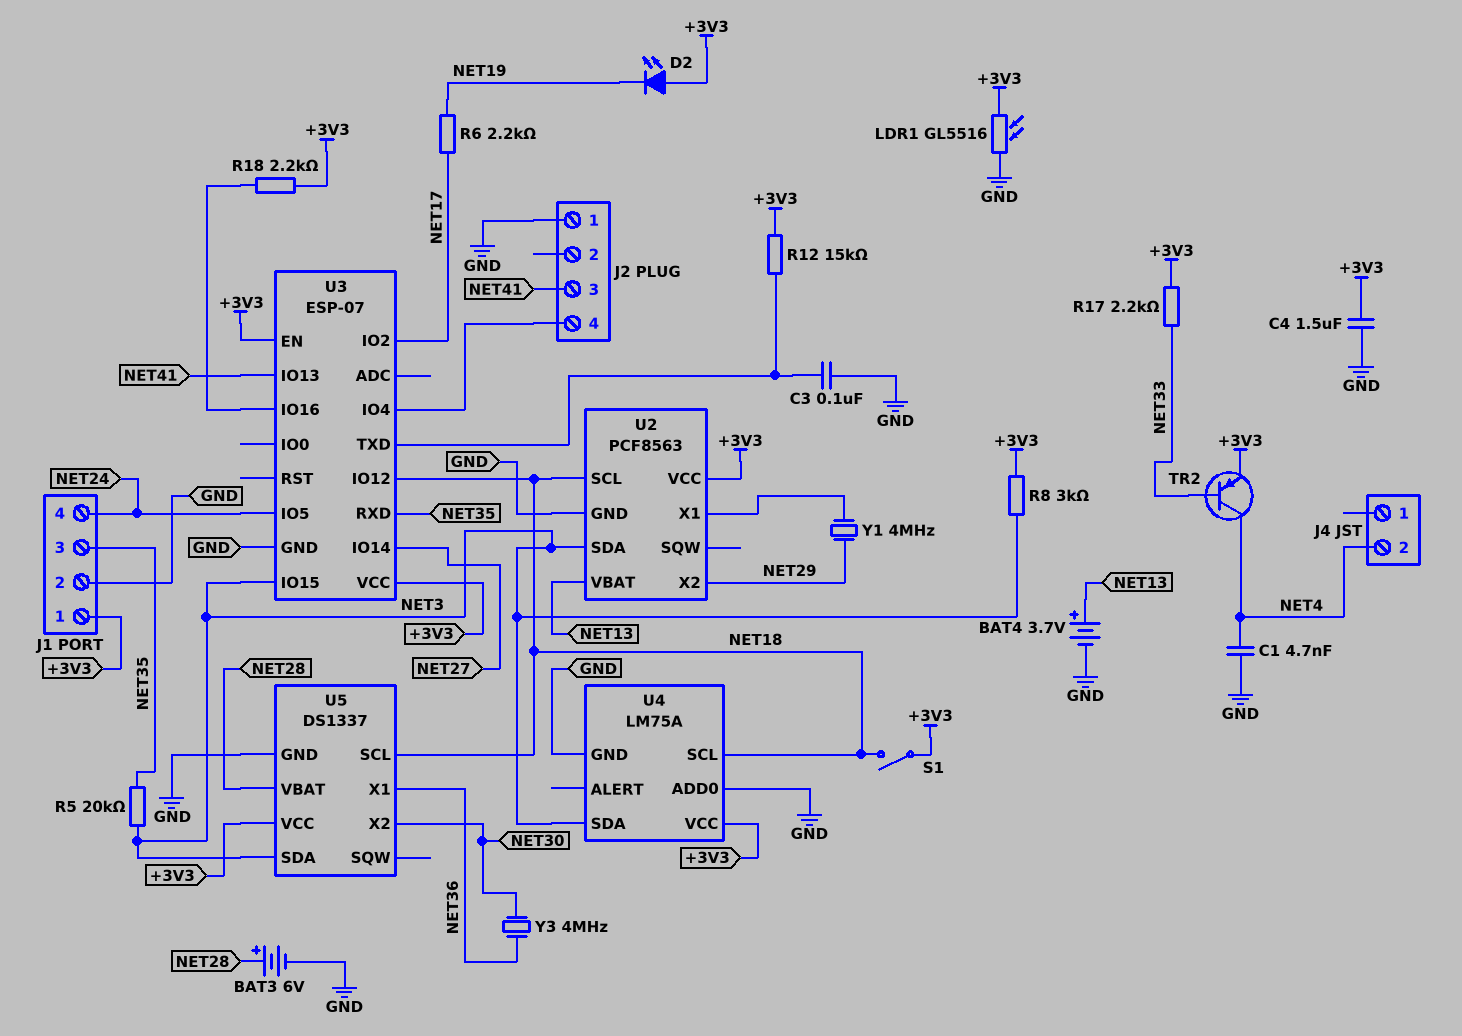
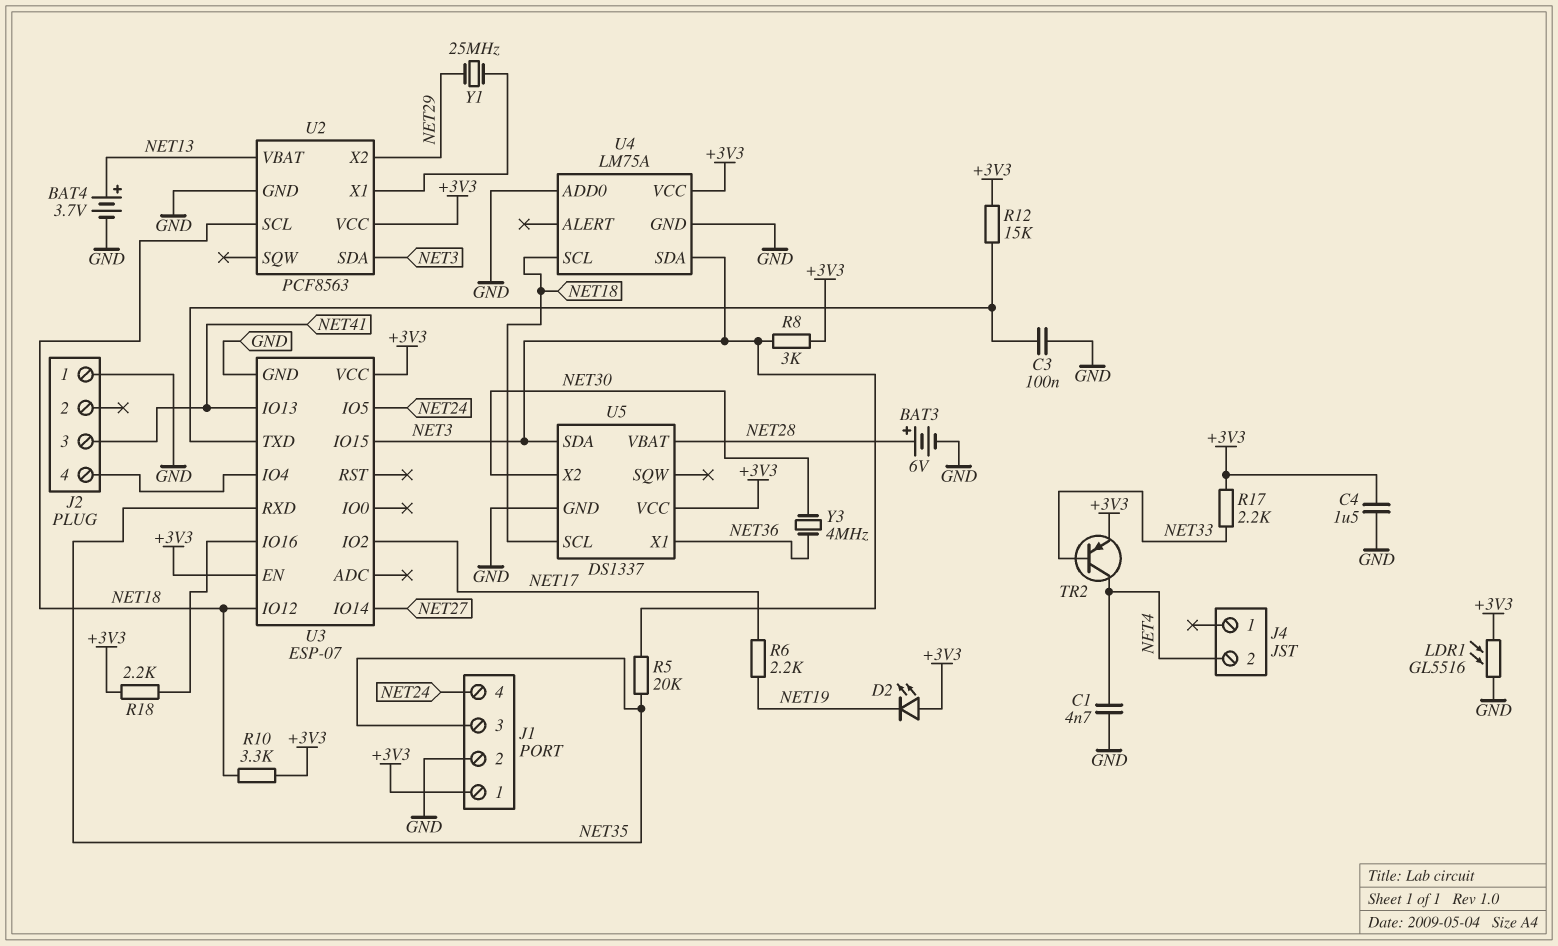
R10: none -> 3.3k (+3V3, NET18)
S1: switch (+3V3, NET18) -> none
Y1: 4MHz (NET29, U2/X1) -> 25MHz (NET29, U2/X1)

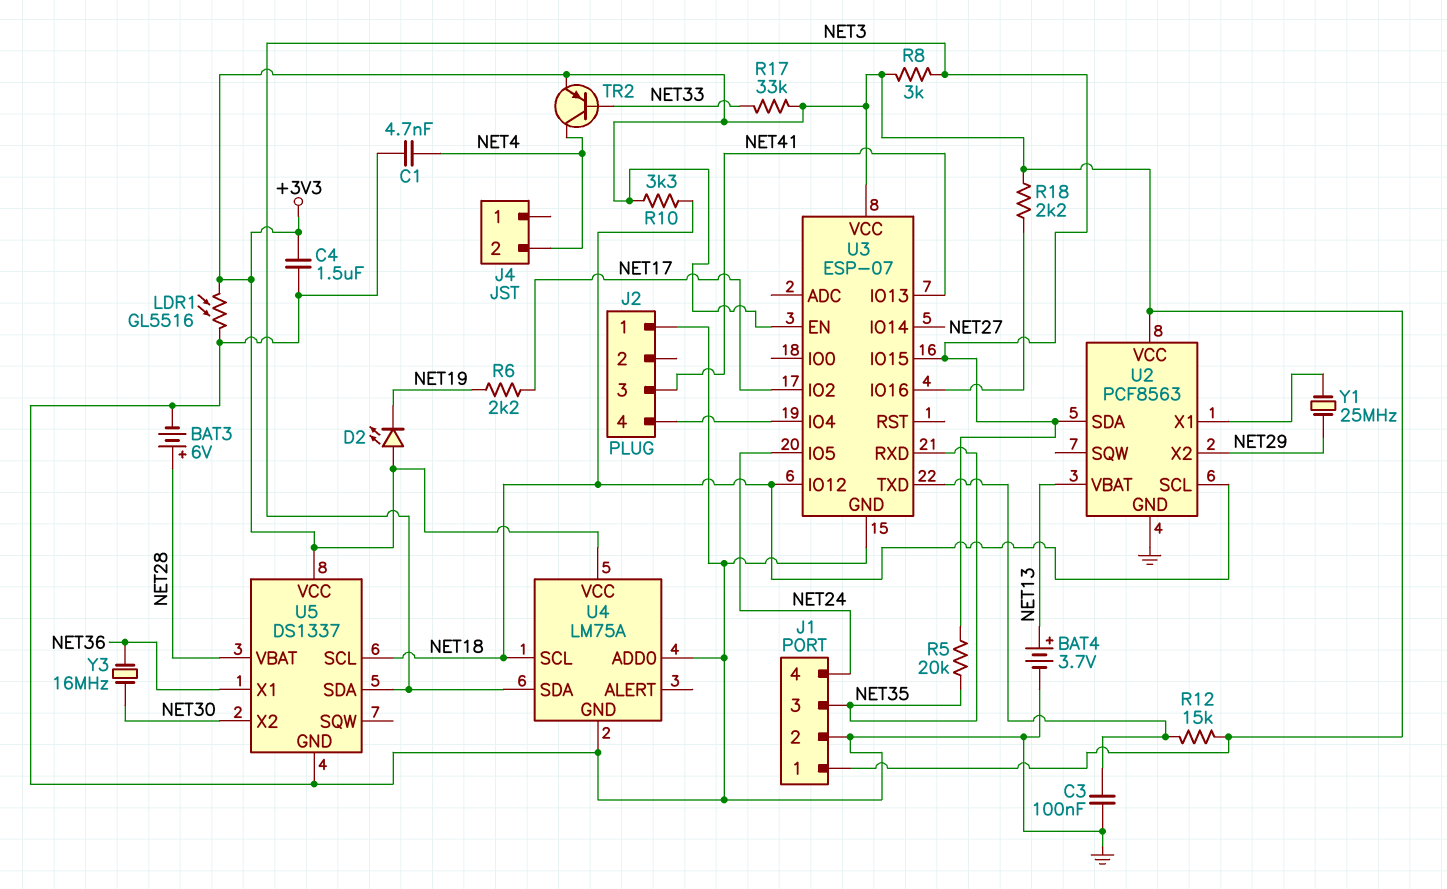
R17: 2.2k (+3V3, NET33) -> 33k (+3V3, NET33)
Y3: 4MHz (NET30, NET36) -> 16MHz (NET30, NET36)

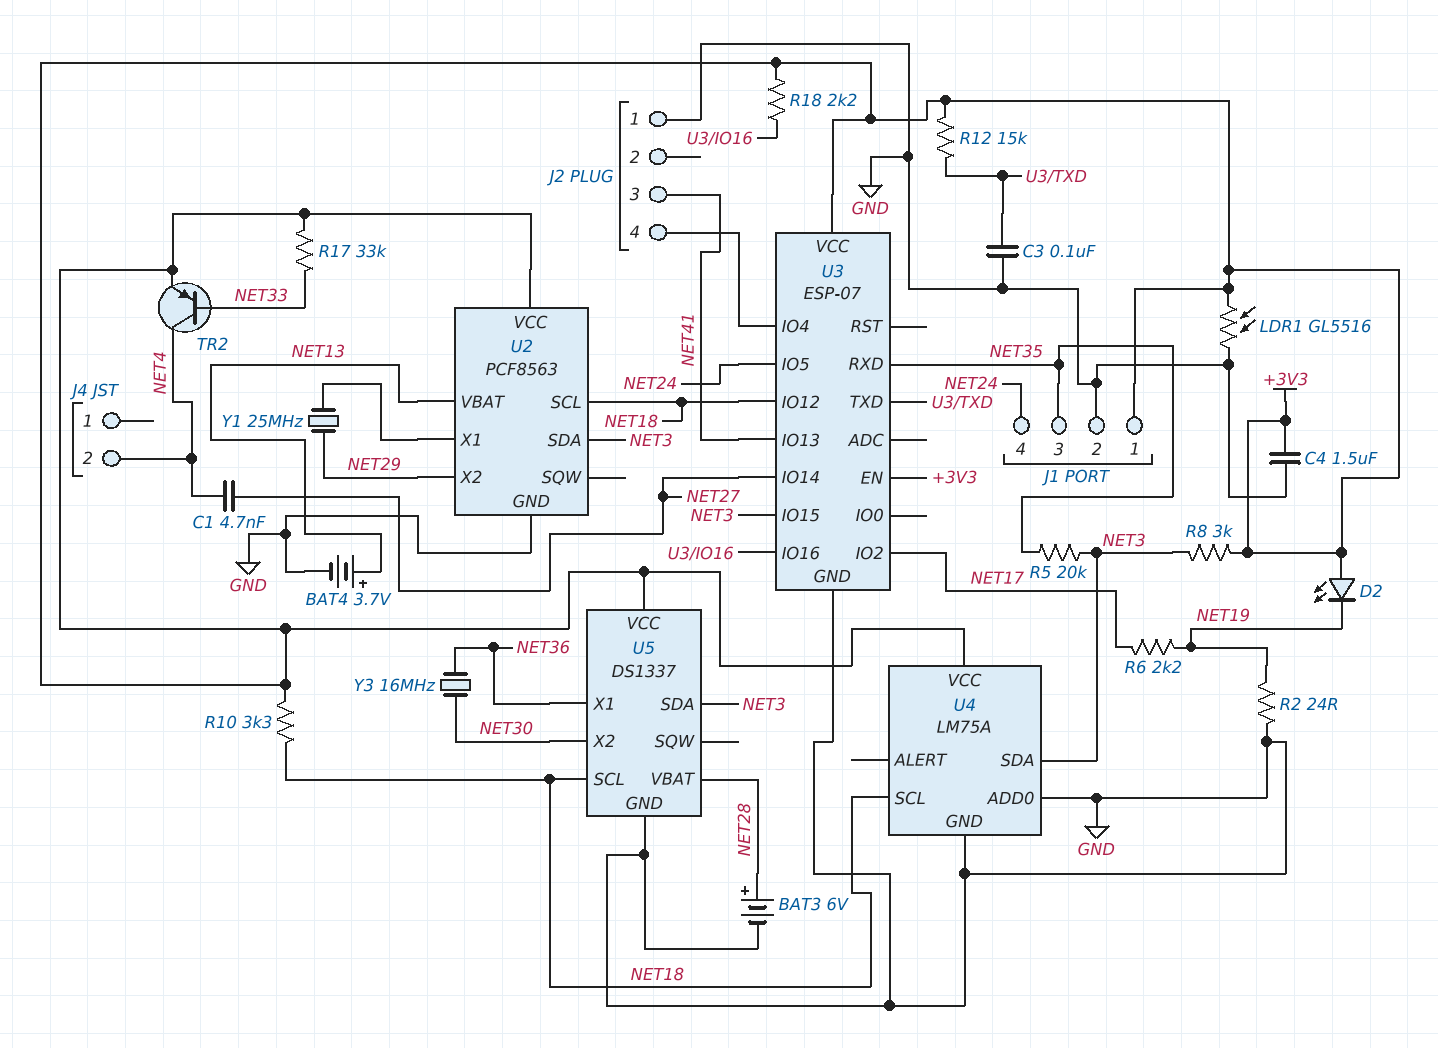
C1: 4.7nF (GND, NET4) -> 4.7nF (NET4, NET27)
R2: none -> 24 (GND, NET19)

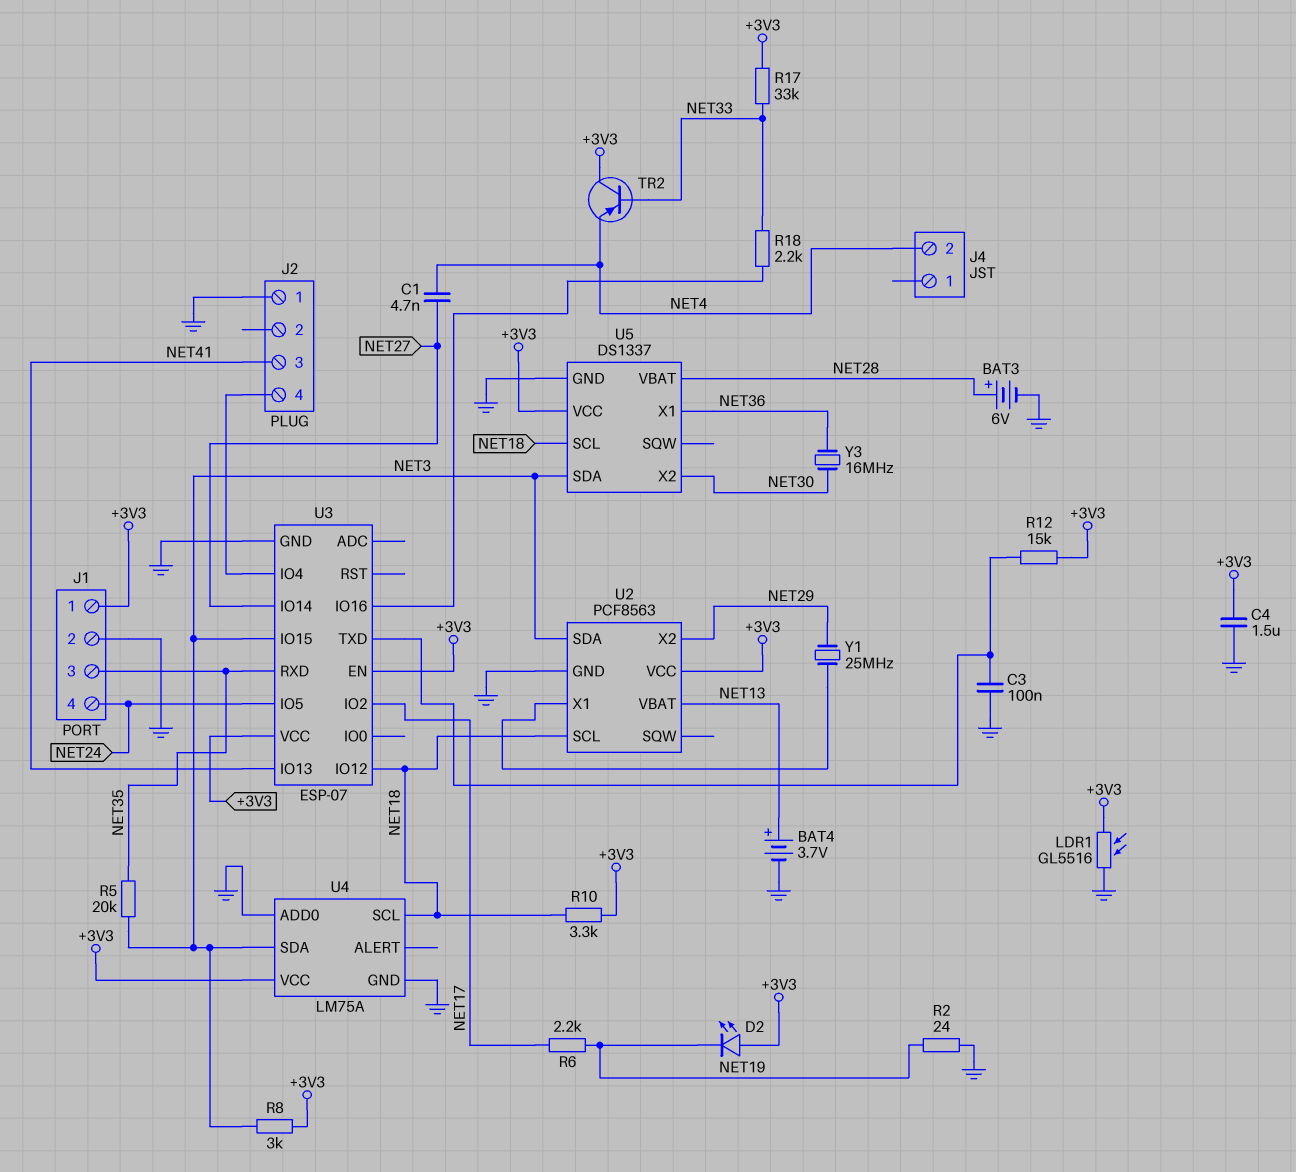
R18: 2.2k (+3V3, U3/IO16) -> 2.2k (NET33, U3/IO16)
TR2: PNP (B NET33, C NET4, E +3V3) -> PNP (B NET33, C +3V3, E NET4)

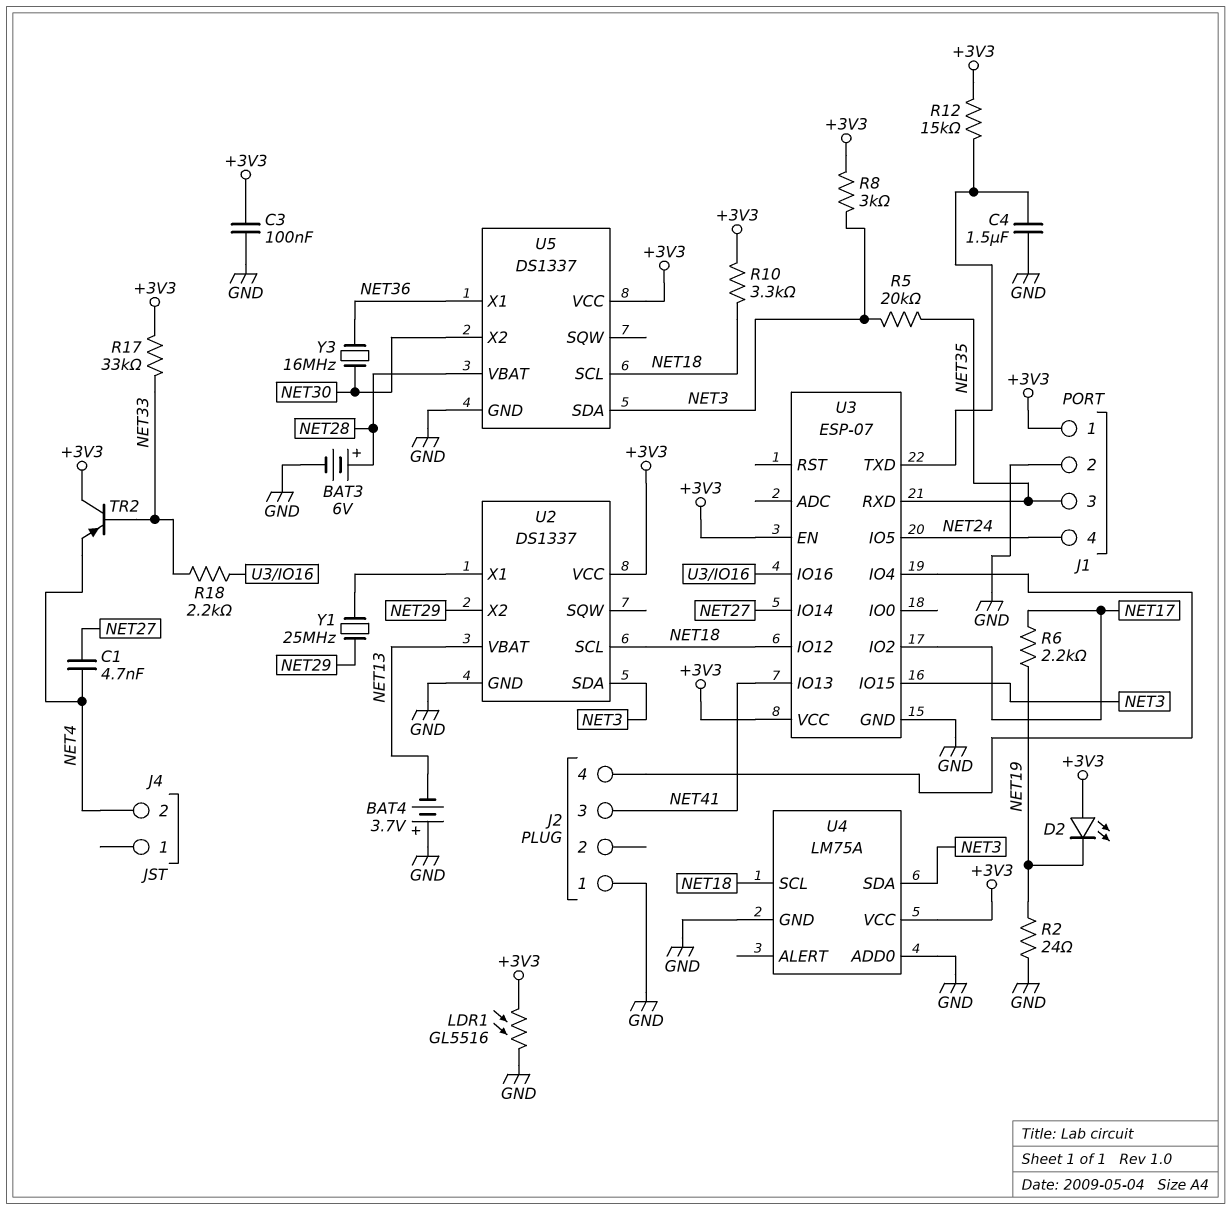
BAT4: 3.7V (plus NET13, minus GND) -> 3.7V (plus GND, minus NET13)
C3: 100nF (GND, U3/TXD) -> 100nF (+3V3, GND)
C4: 1.5uF (+3V3, GND) -> 1.5uF (GND, U3/TXD)
U2: PCF8563 -> DS1337

